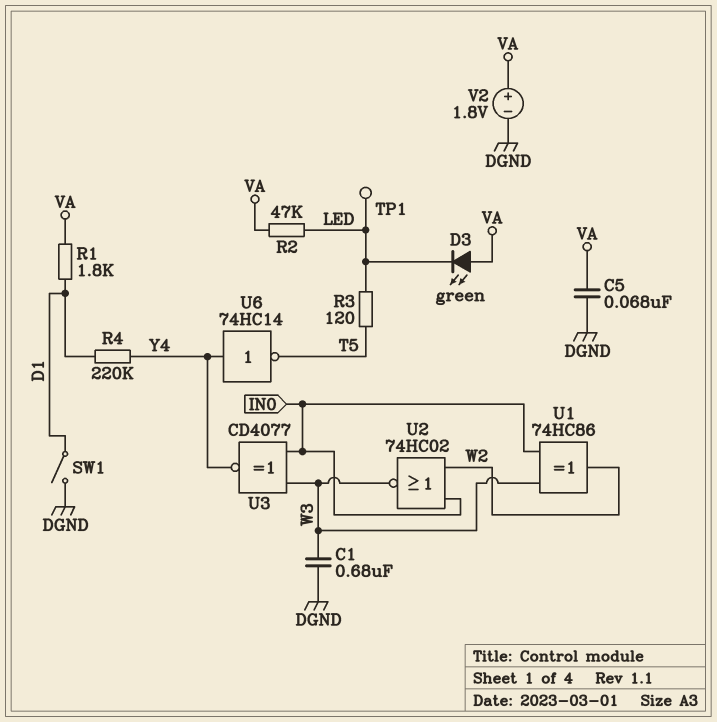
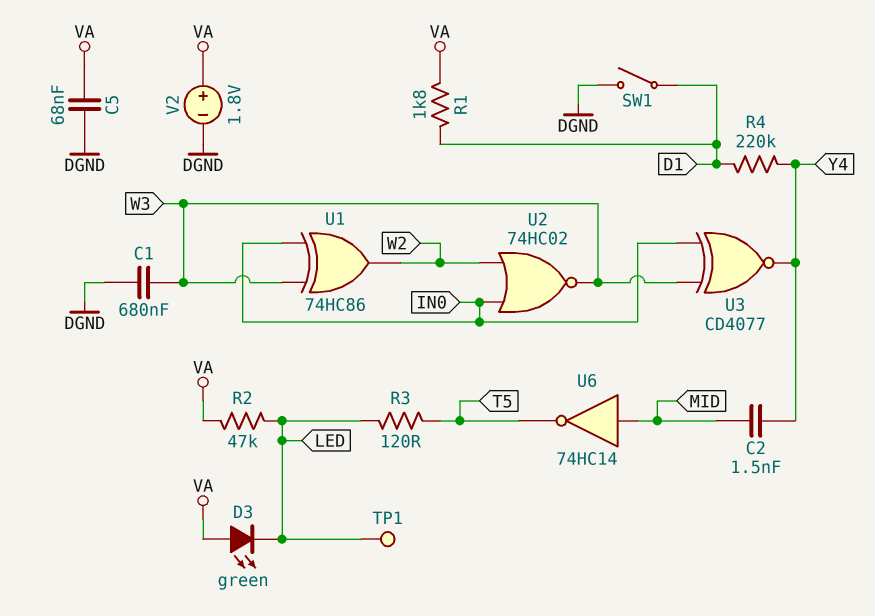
C2: none -> 1.5nF (MID, Y4)
U6: NOT 74HC14 (in Y4, out T5) -> NOT 74HC14 (in MID, out T5)

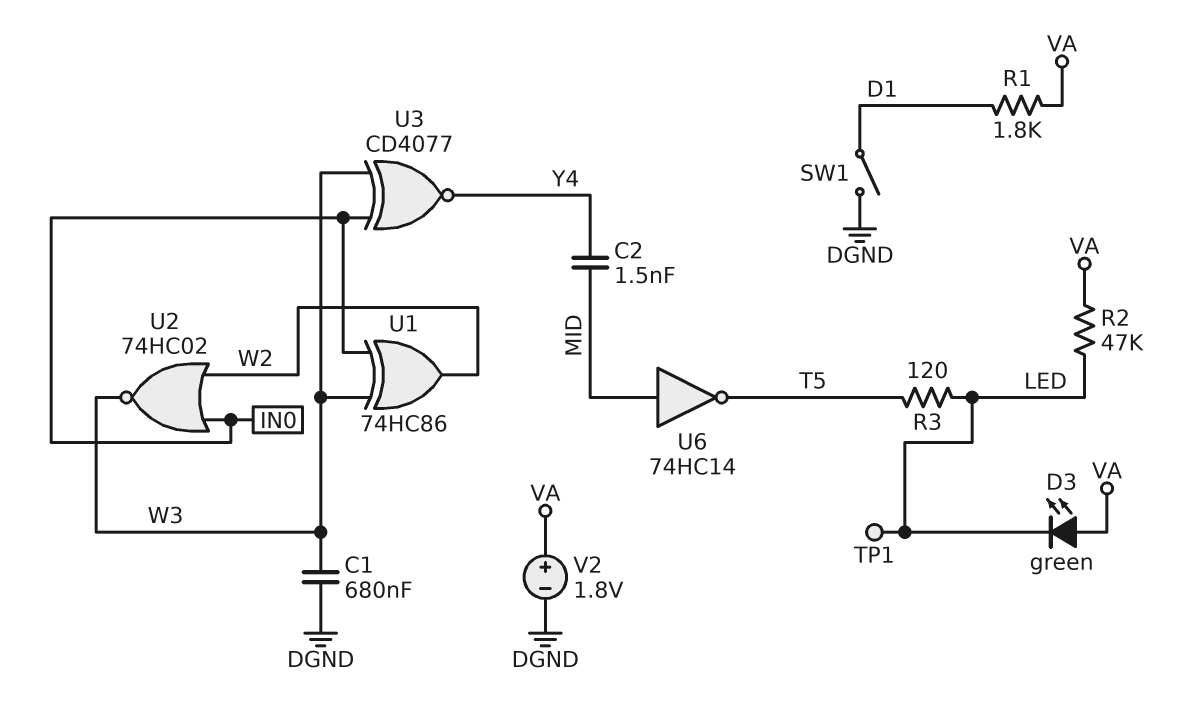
C5: 68nF (DGND, VA) -> none
R4: 220k (D1, Y4) -> none

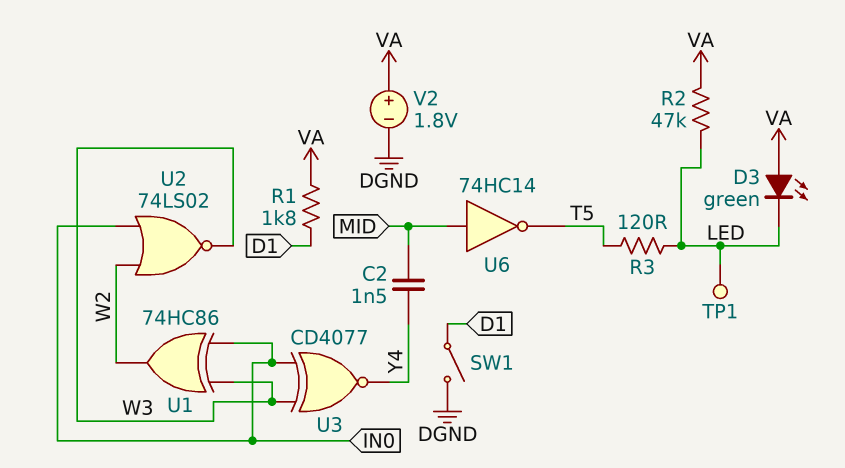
C1: 680nF (DGND, W3) -> none
U2: NOR 74HC02 (in IN0, in W2, out W3) -> NOR 74LS02 (in IN0, in W2, out W3)

